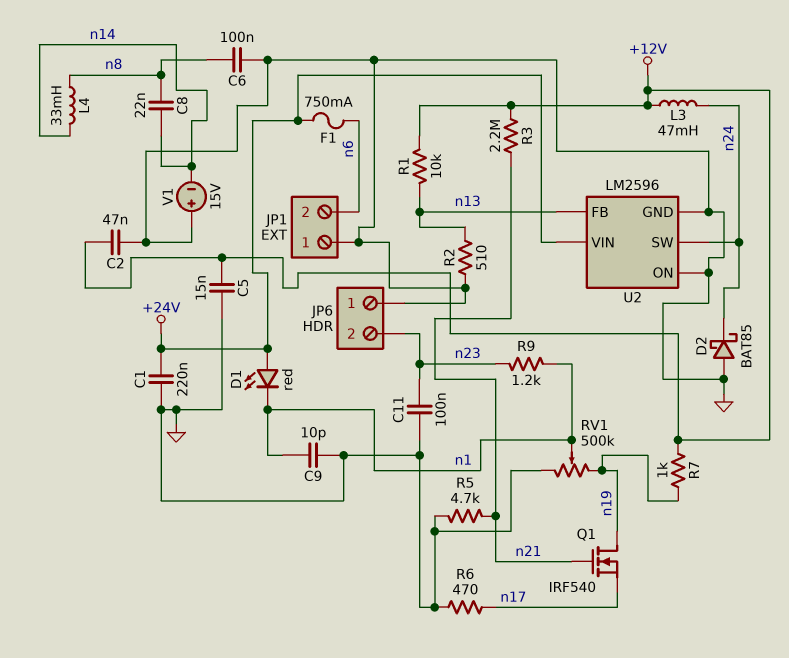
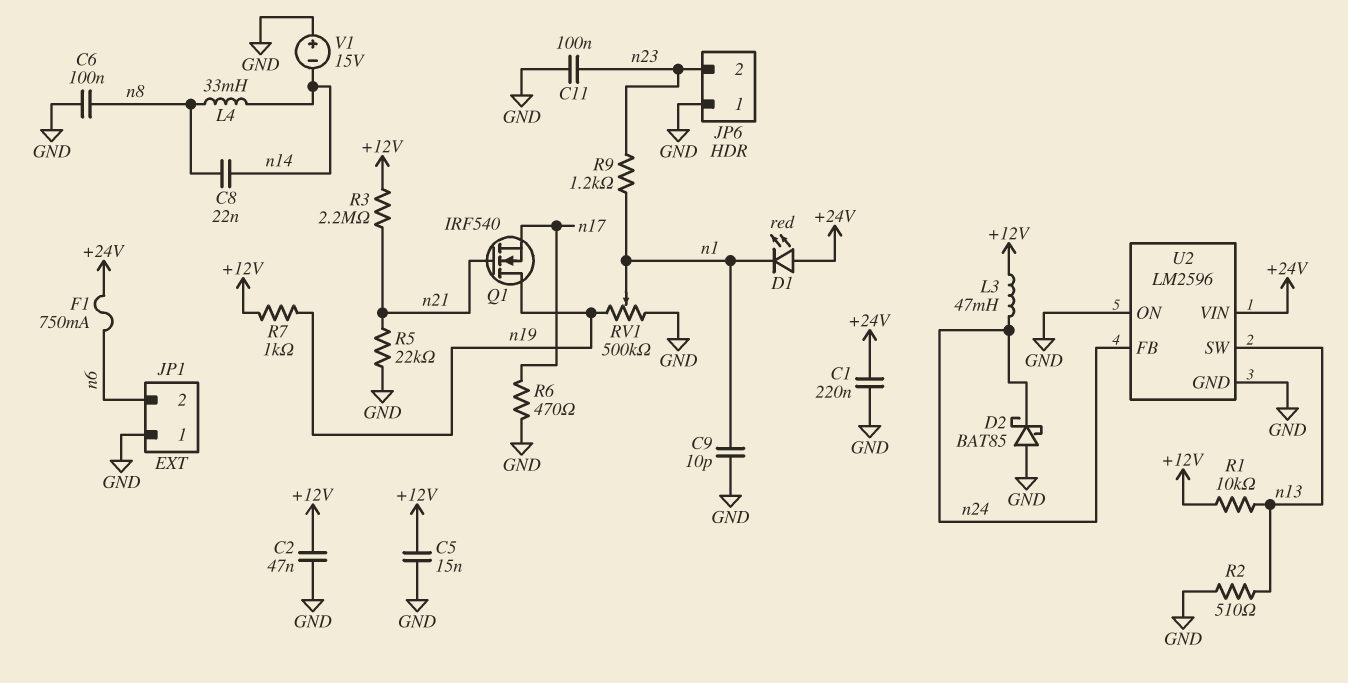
R5: 4.7k (GND, n21) -> 22k (GND, n21)
U2 pin FB: n13 -> n24
U2 pin SW: n24 -> n13

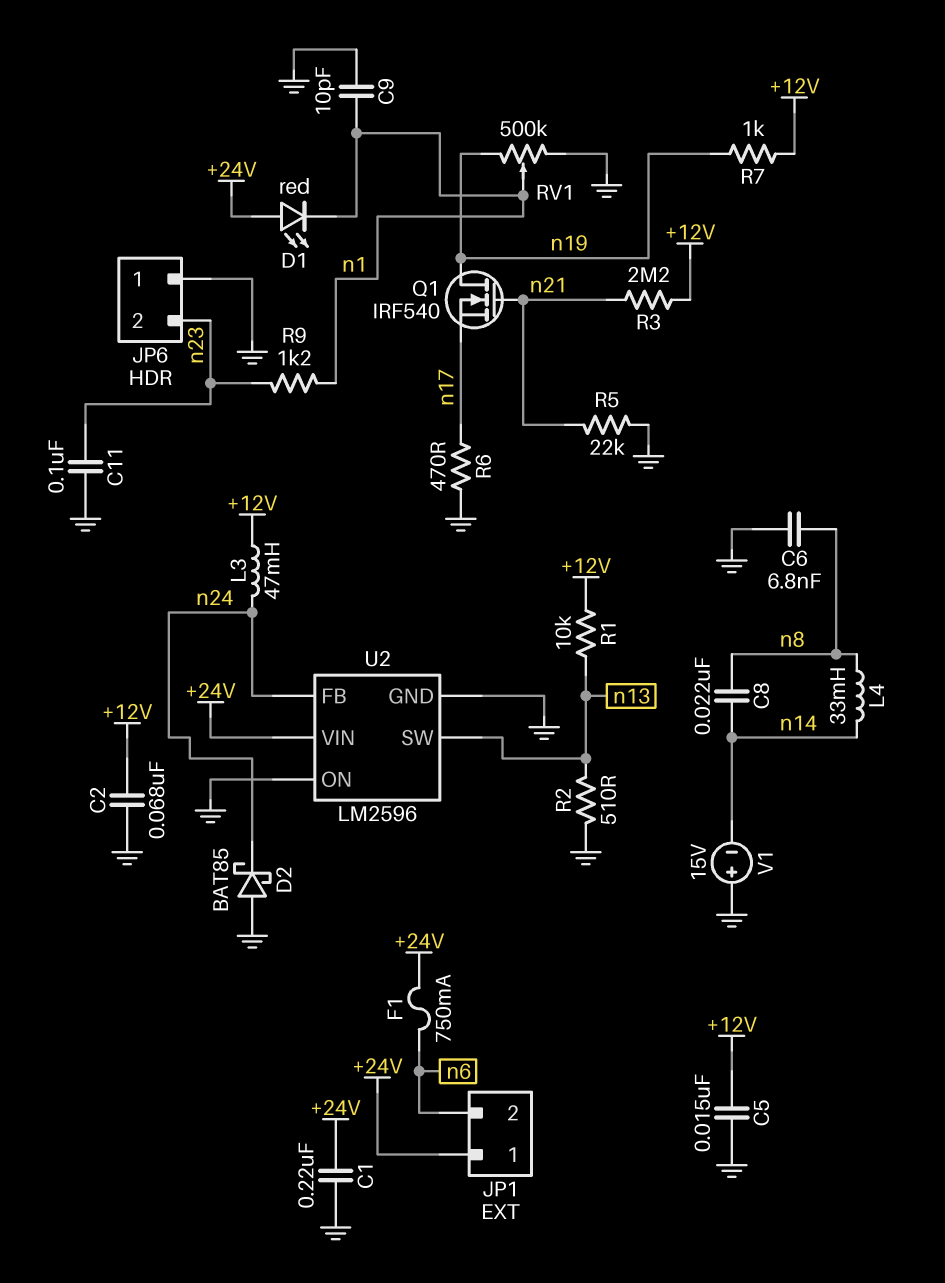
C2: 47nF (+12V, GND) -> 68nF (+12V, GND)
C6: 100nF (GND, n8) -> 6.8nF (GND, n8)
JP1 pin 1: GND -> +24V

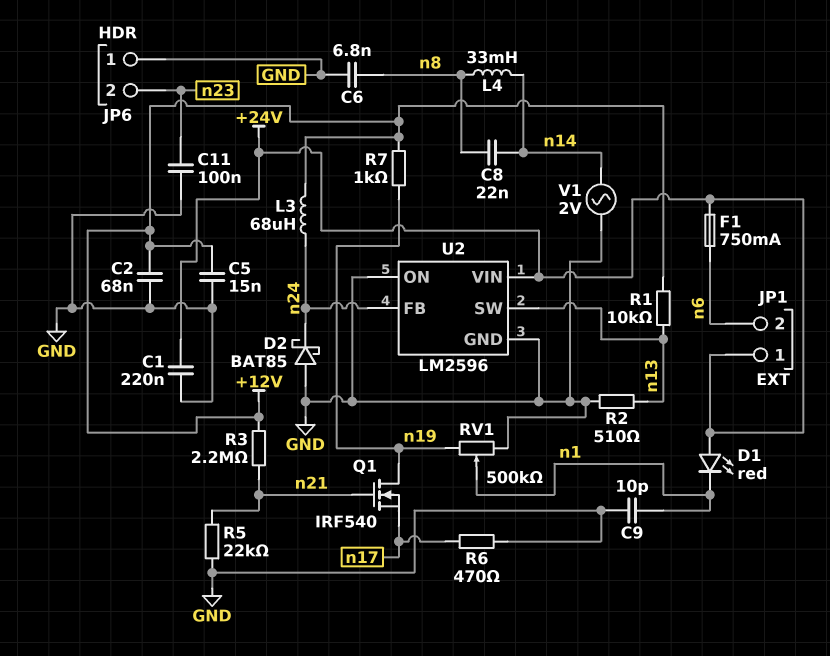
L3: 47mH (+12V, n24) -> 68uH (+12V, n24)
R9: 1.2k (n1, n23) -> none
V1: 15V (plus GND, minus n14) -> AC 2V (GND, n14)

